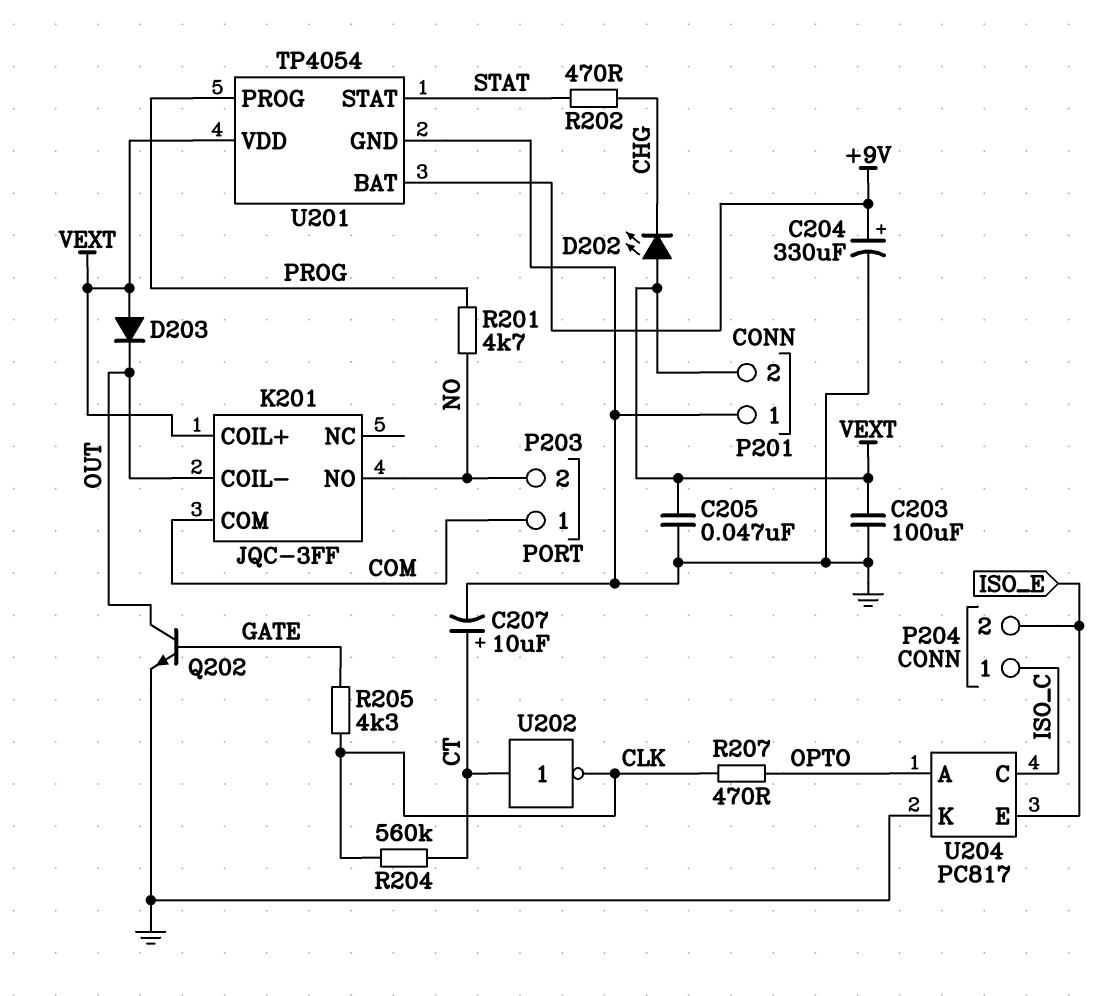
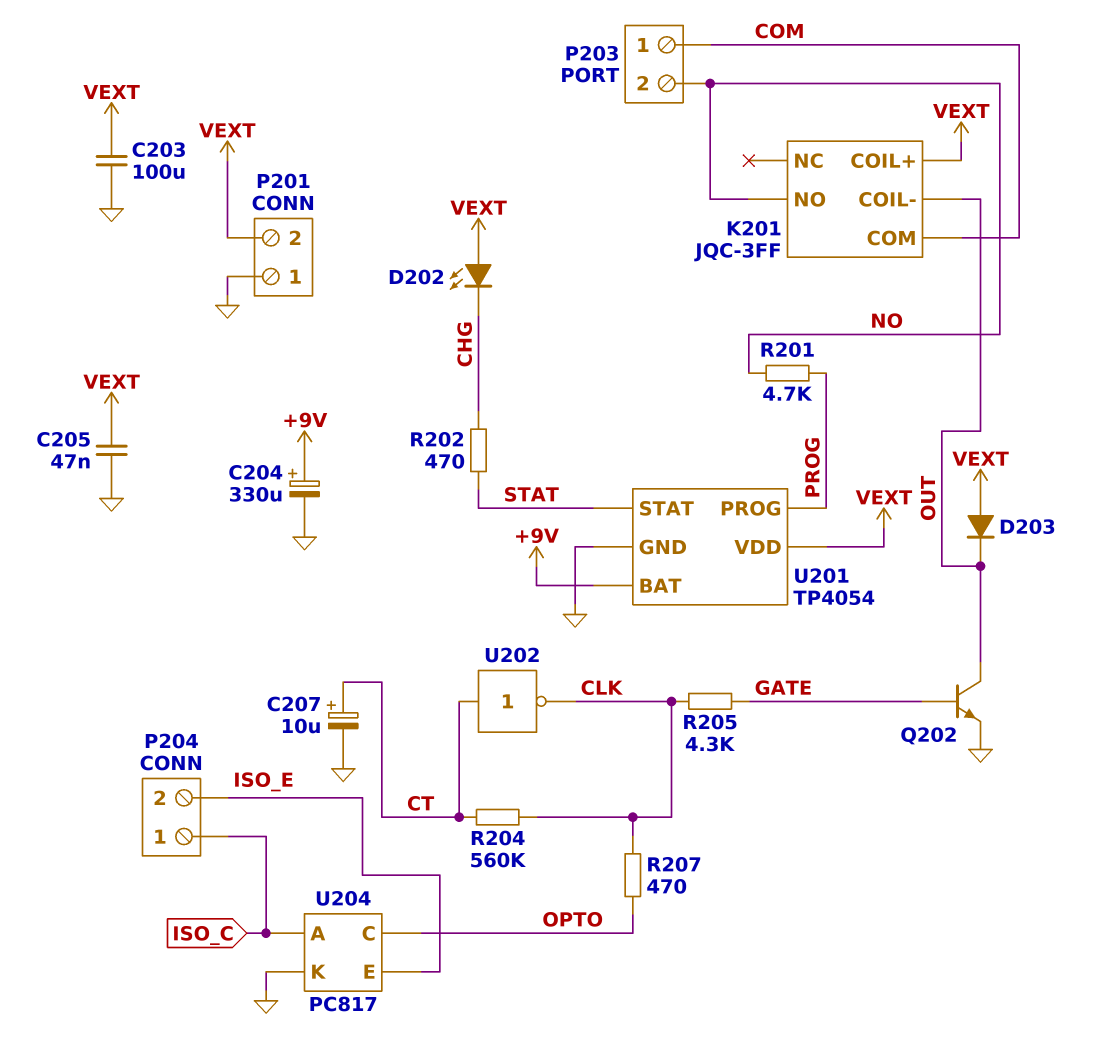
U204 pin A: OPTO -> ISO_C
U204 pin C: ISO_C -> OPTO

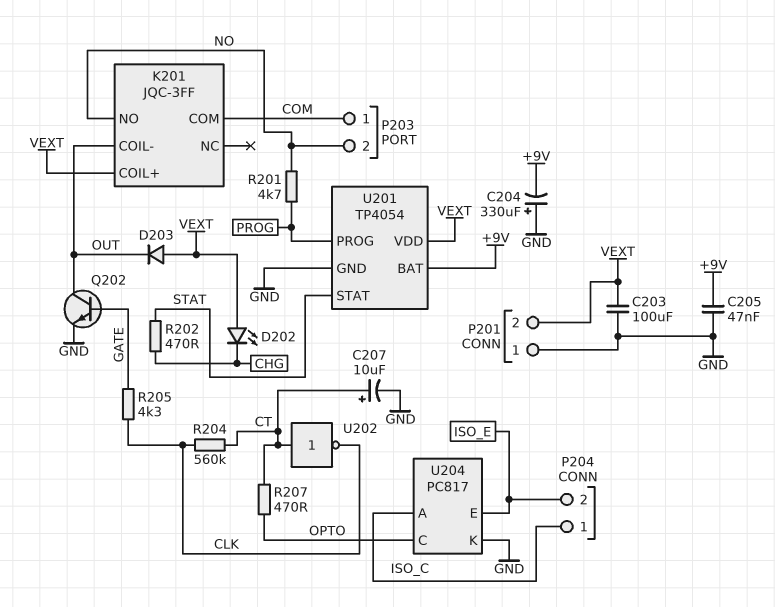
C204: 330uF (plus +9V, minus GND) -> 330uF (plus GND, minus +9V)
C205: 47nF (GND, VEXT) -> 47nF (+9V, GND)
R207: 470 (CLK, OPTO) -> 470 (CT, OPTO)

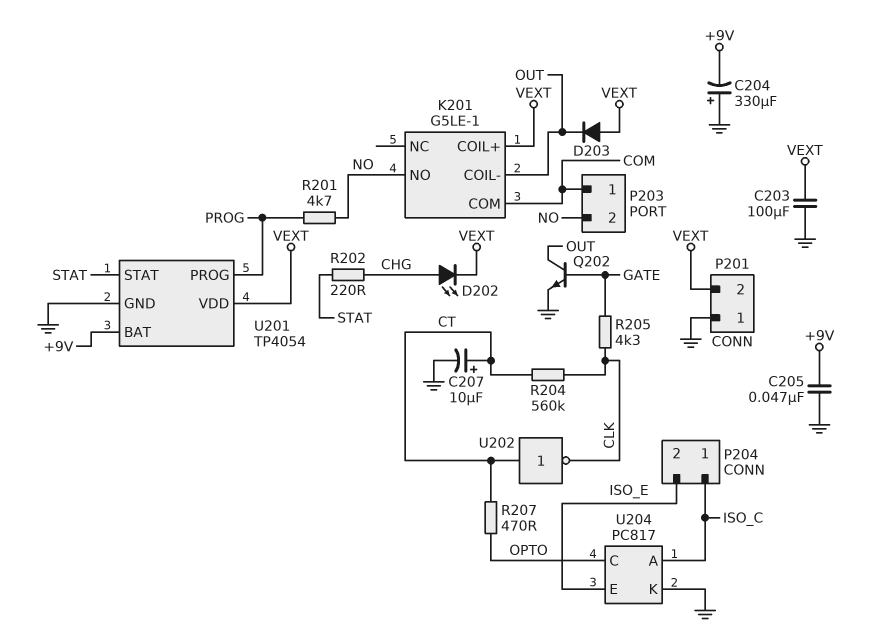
D202: LED (A VEXT, K CHG) -> LED (A CHG, K VEXT)
K201: JQC-3FF -> G5LE-1
R202: 470 (CHG, STAT) -> 220 (CHG, STAT)

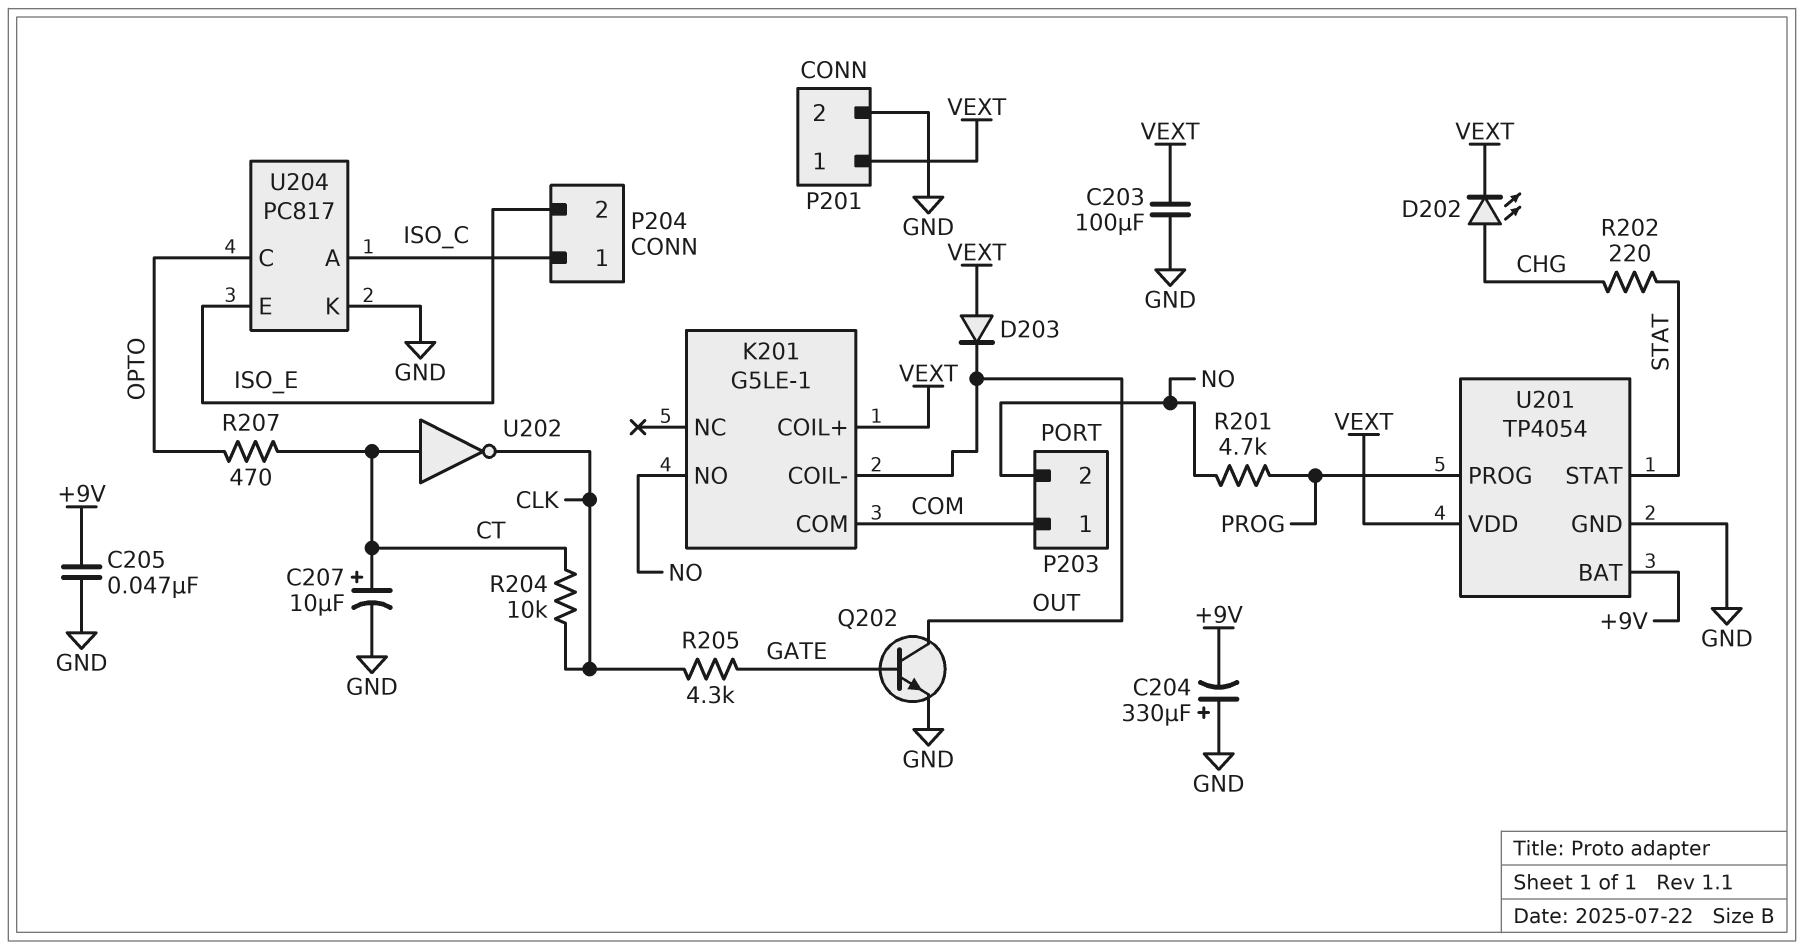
P201 pin 1: GND -> VEXT
P201 pin 2: VEXT -> GND
R204: 560k (CLK, CT) -> 10k (CLK, CT)

